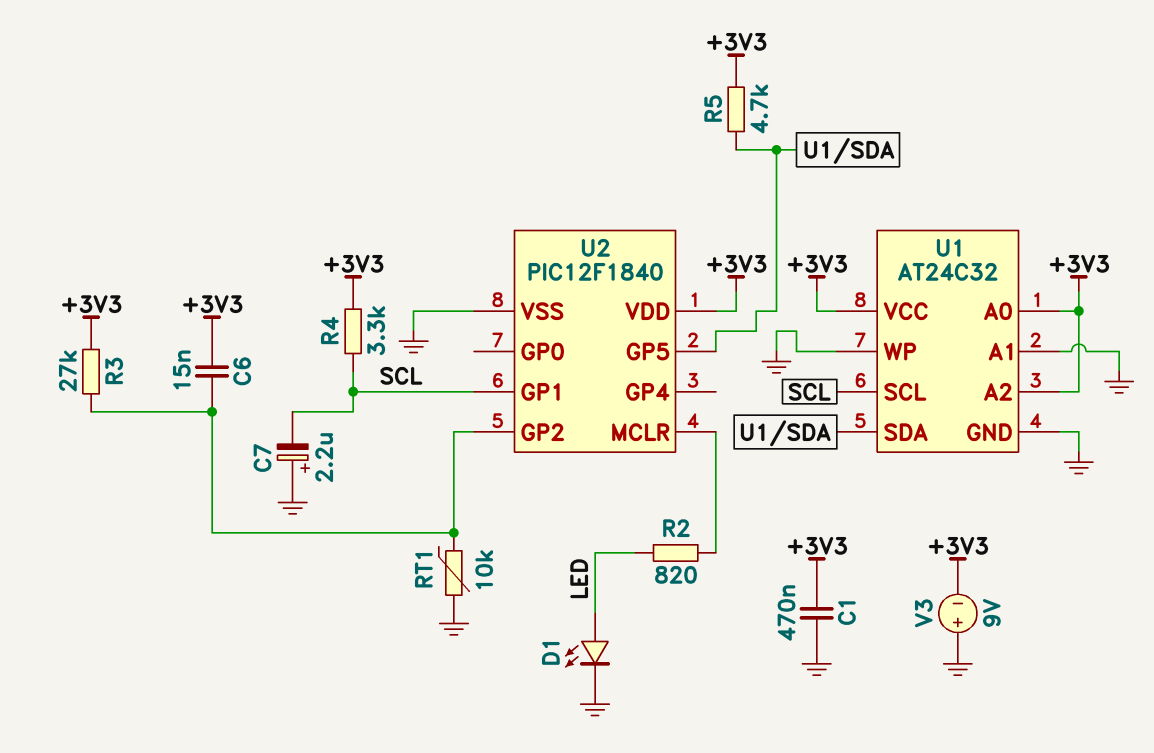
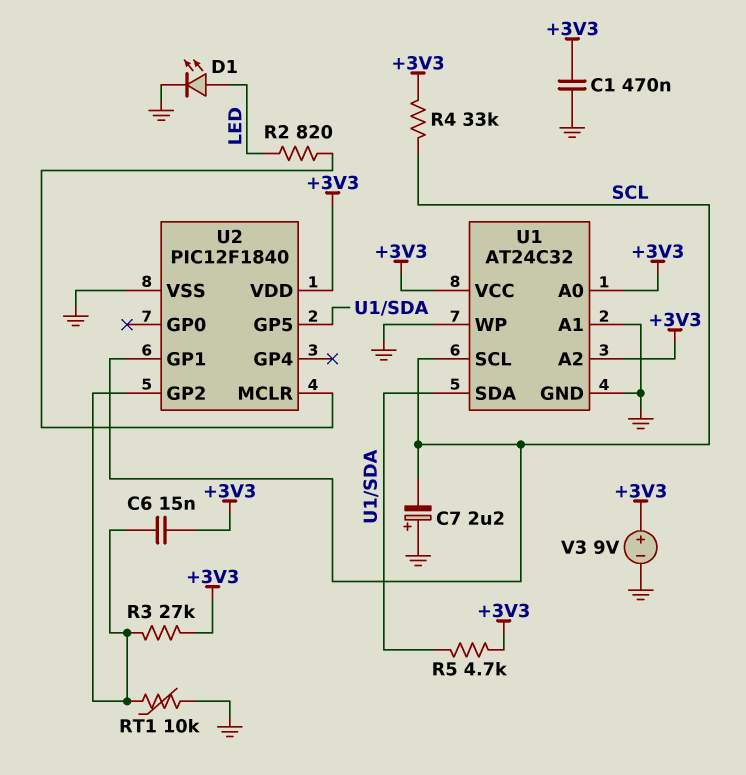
R4: 3.3k (+3V3, SCL) -> 33k (+3V3, SCL)
V3: 9V (plus GND, minus +3V3) -> 9V (plus +3V3, minus GND)

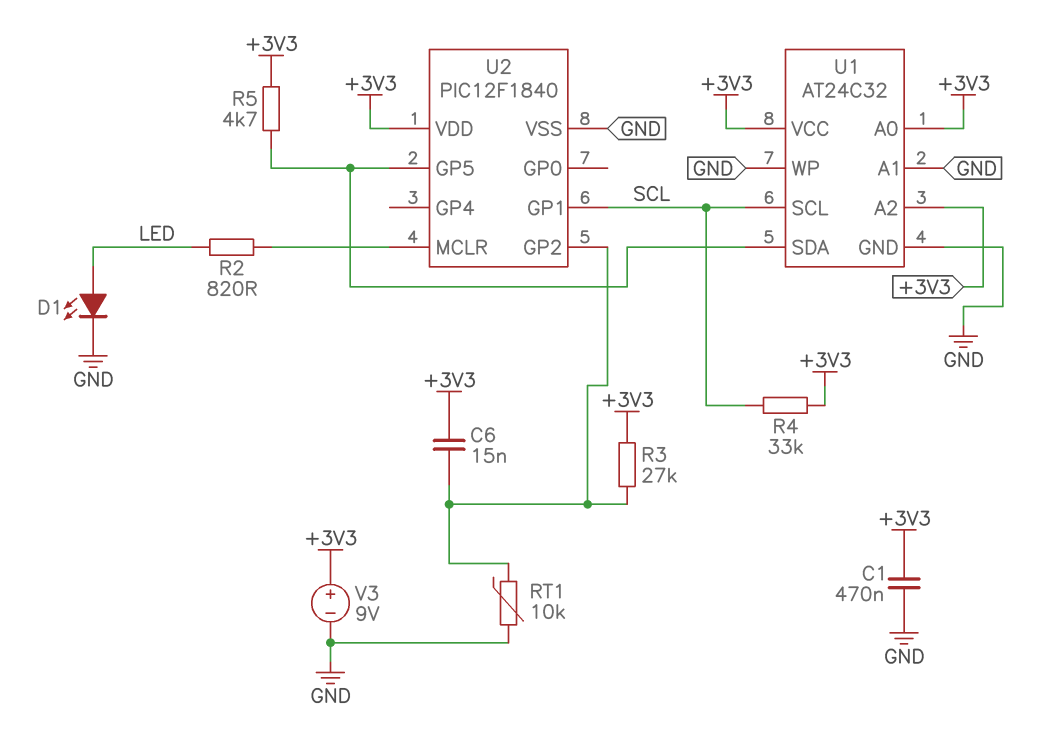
C7: 2.2uF (plus GND, minus SCL) -> none

